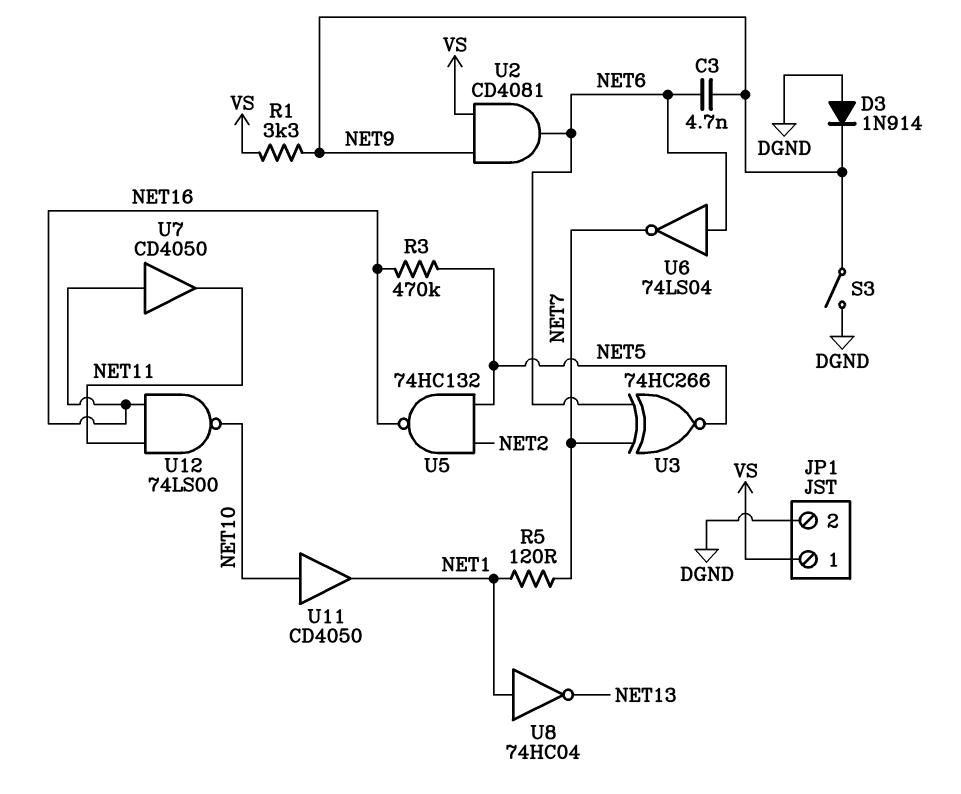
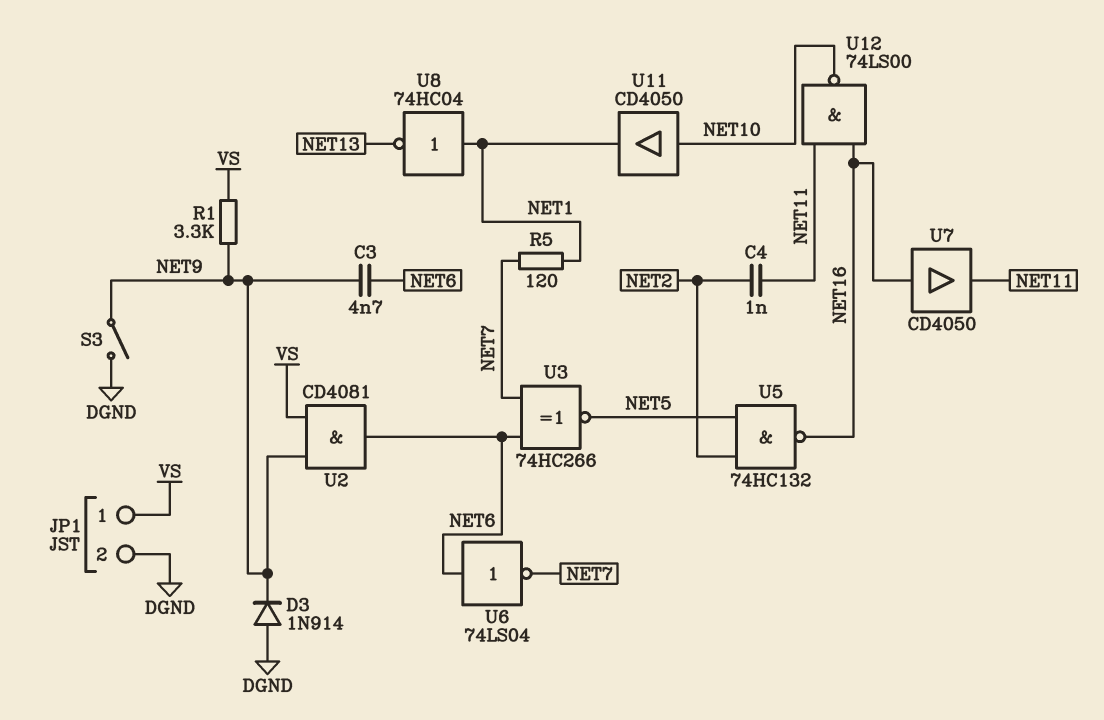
C4: none -> 1nF (NET2, NET11)
R3: 470k (NET5, NET16) -> none

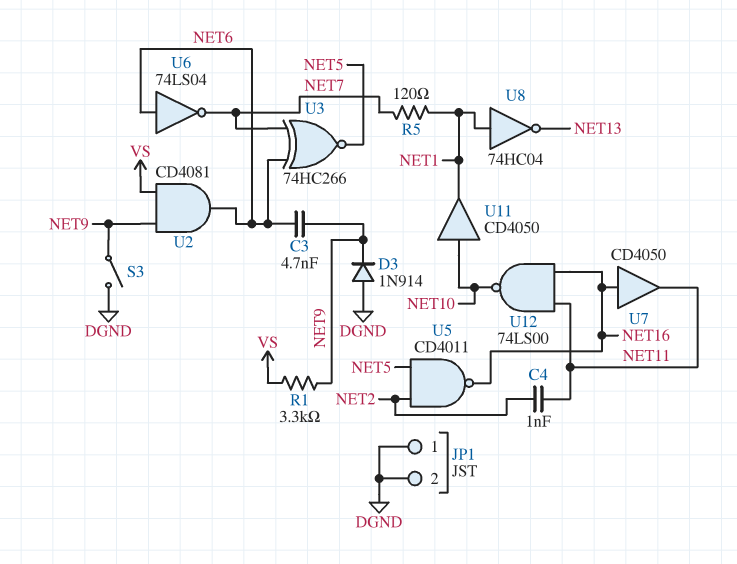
JP1 pin 1: VS -> DGND
U5: NAND 74HC132 (in NET2, in NET5, out NET16) -> NAND CD4011 (in NET2, in NET5, out NET16)

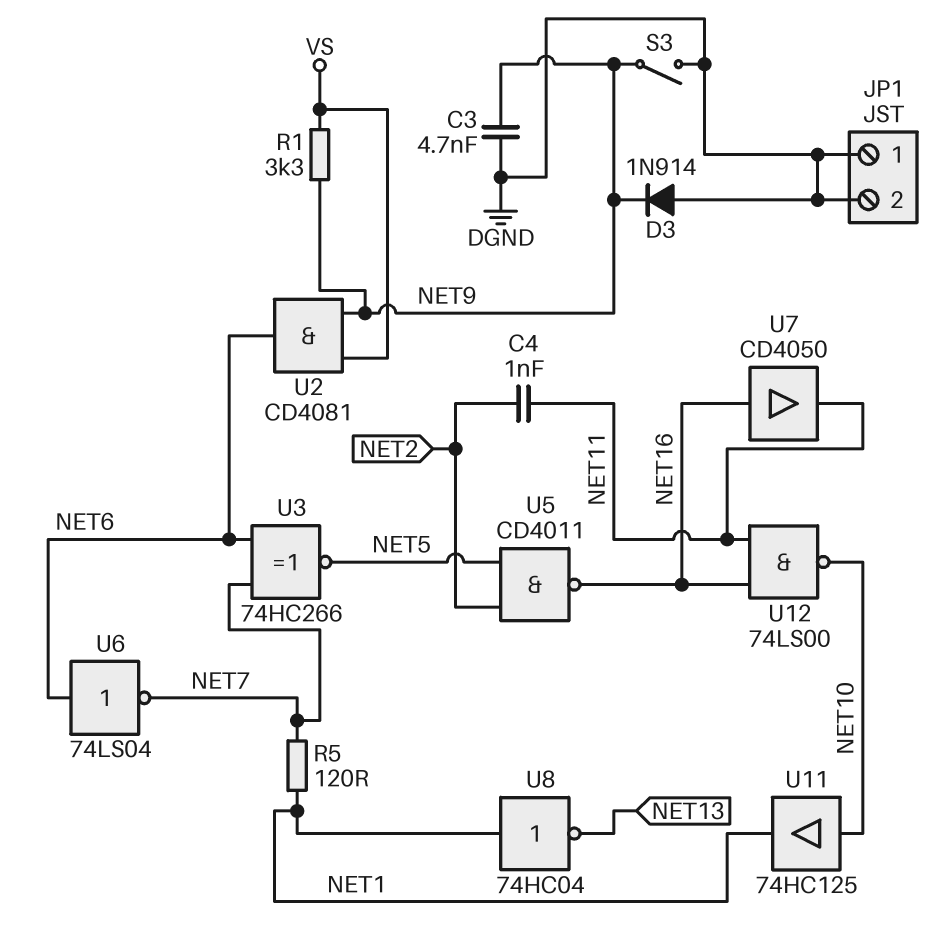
C3: 4.7nF (NET6, NET9) -> 4.7nF (DGND, NET9)
U11: buffer CD4050 (in NET10, out NET1) -> buffer 74HC125 (in NET10, out NET1)

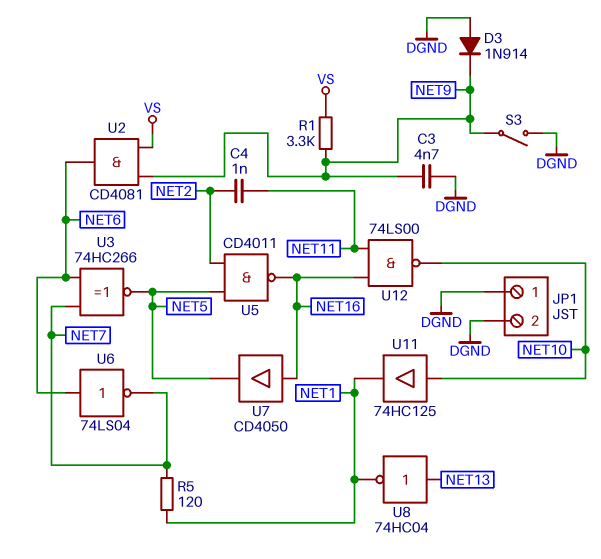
U7: buffer CD4050 (in NET16, out NET11) -> buffer CD4050 (in NET16, out NET5)
U8: NOT 74HC04 (in NET1, out NET13) -> NOT 74HC04 (in NET13, out NET1)

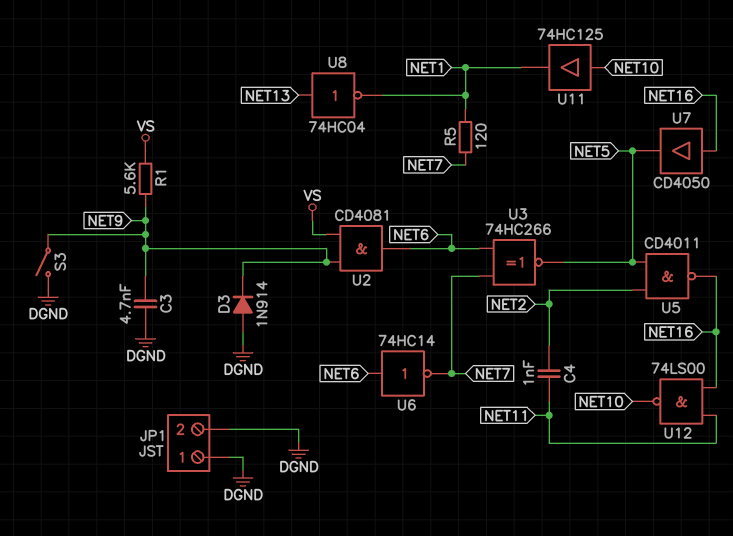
R1: 3.3k (NET9, VS) -> 5.6k (NET9, VS)
U6: NOT 74LS04 (in NET6, out NET7) -> NOT 74HC14 (in NET6, out NET7)

